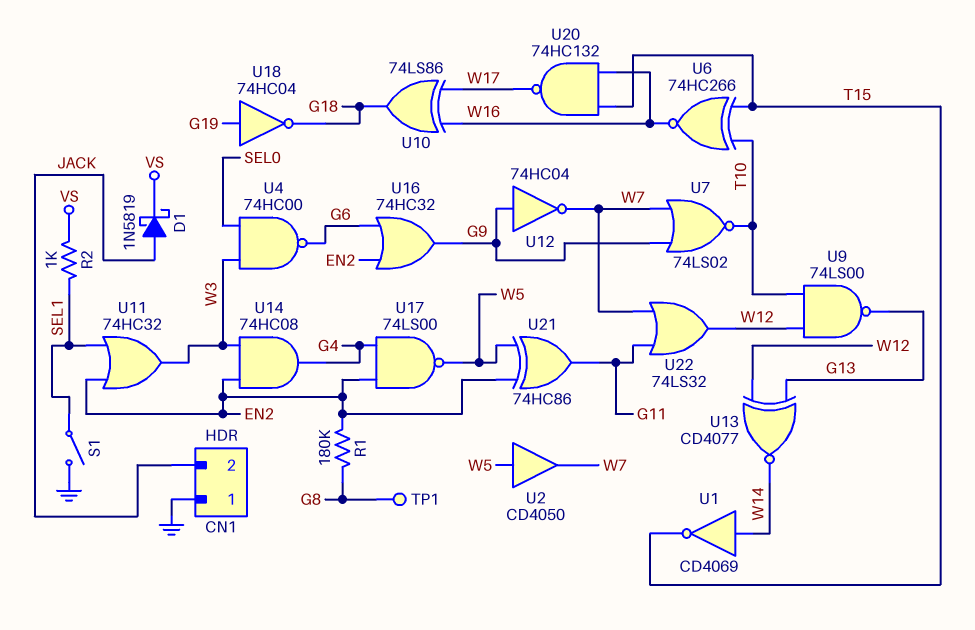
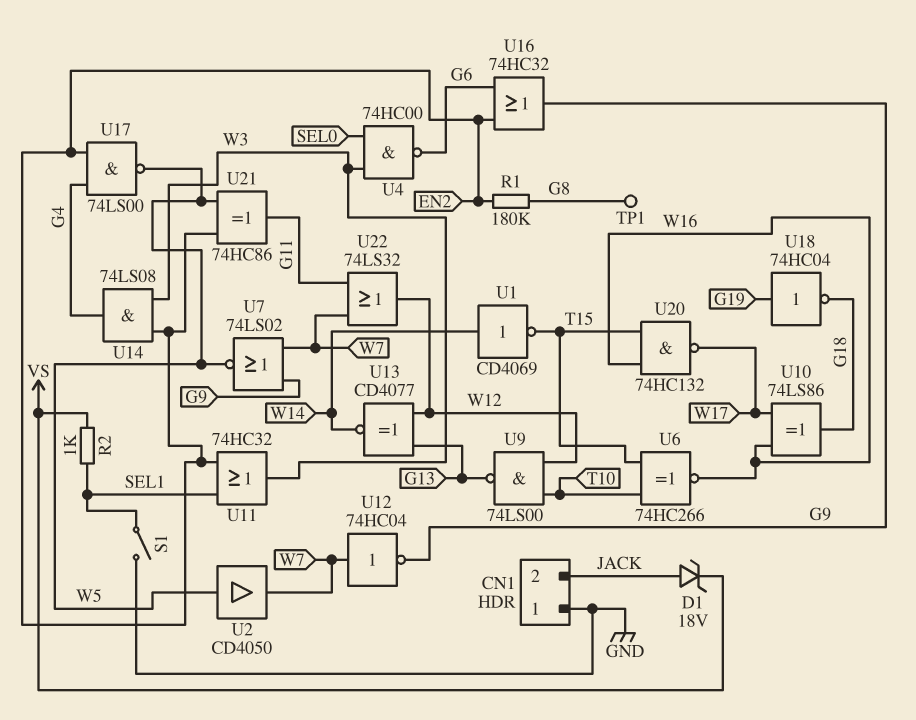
D1: schottky 1N5819 (A JACK, K VS) -> zener 18V (A JACK, K VS)
U7: NOR 74LS02 (in G9, in W7, out T10) -> NOR 74LS02 (in G9, in W7, out W5)
U12: NOT 74HC04 (in G9, out W7) -> NOT 74HC04 (in W7, out G9)
U14: AND 74HC08 (in EN2, in W3, out G4) -> AND 74LS08 (in EN2, in W3, out G4)

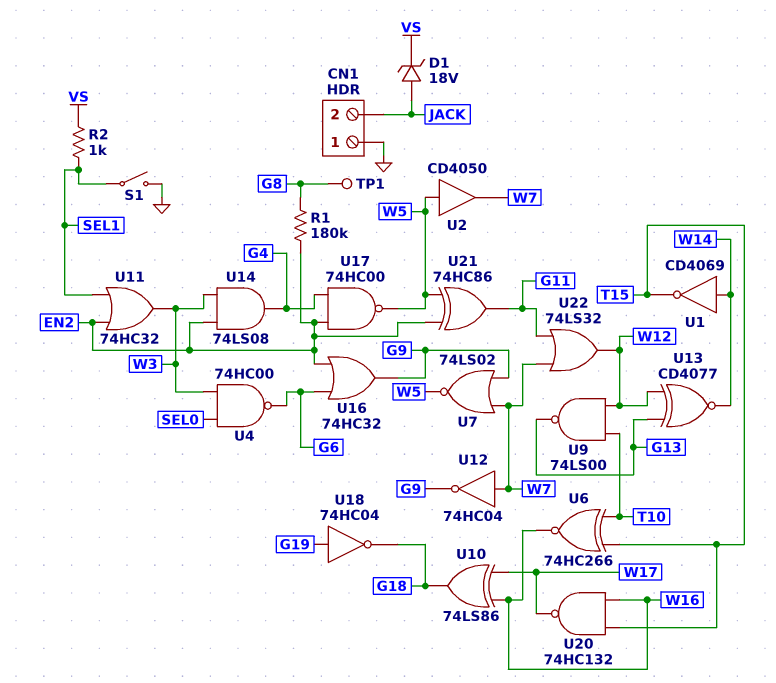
U17: NAND 74LS00 (in EN2, in G4, out W5) -> NAND 74HC00 (in EN2, in G4, out W5)

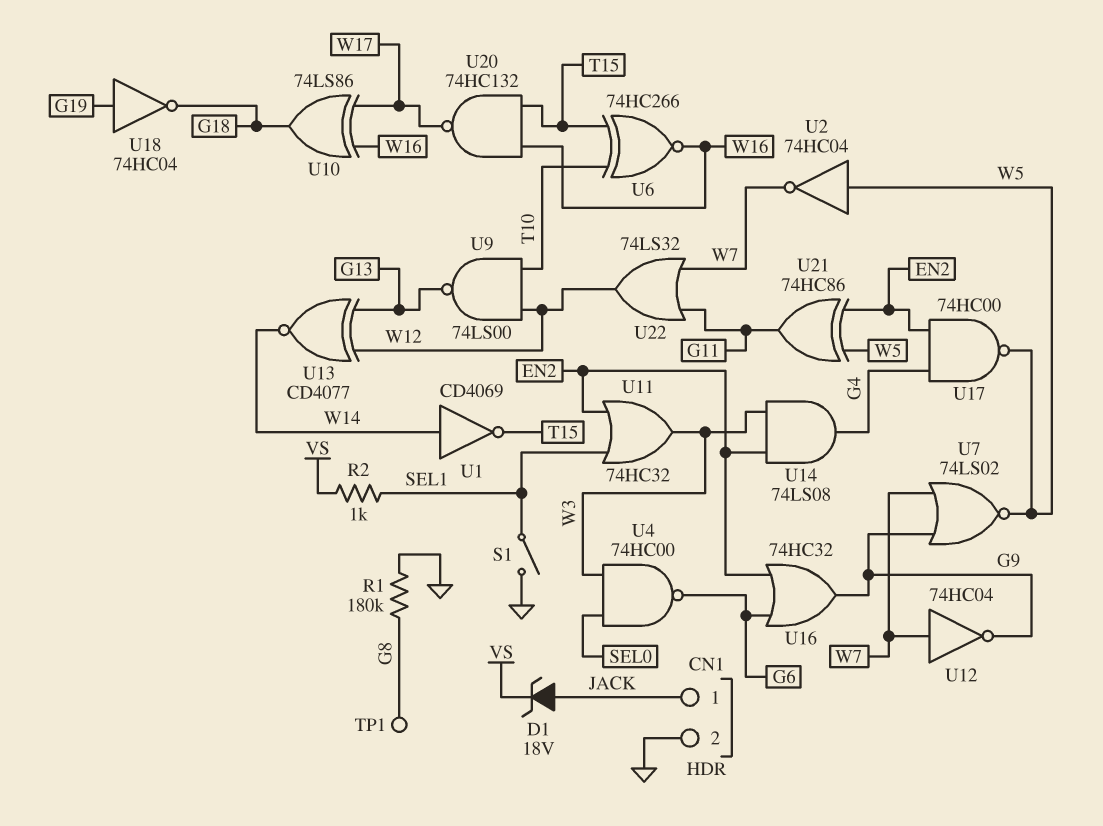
CN1 pin 1: GND -> JACK
CN1 pin 2: JACK -> GND
R1: 180k (EN2, G8) -> 180k (G8, GND)
U2: buffer CD4050 (in W5, out W7) -> NOT 74HC04 (in W5, out W7)

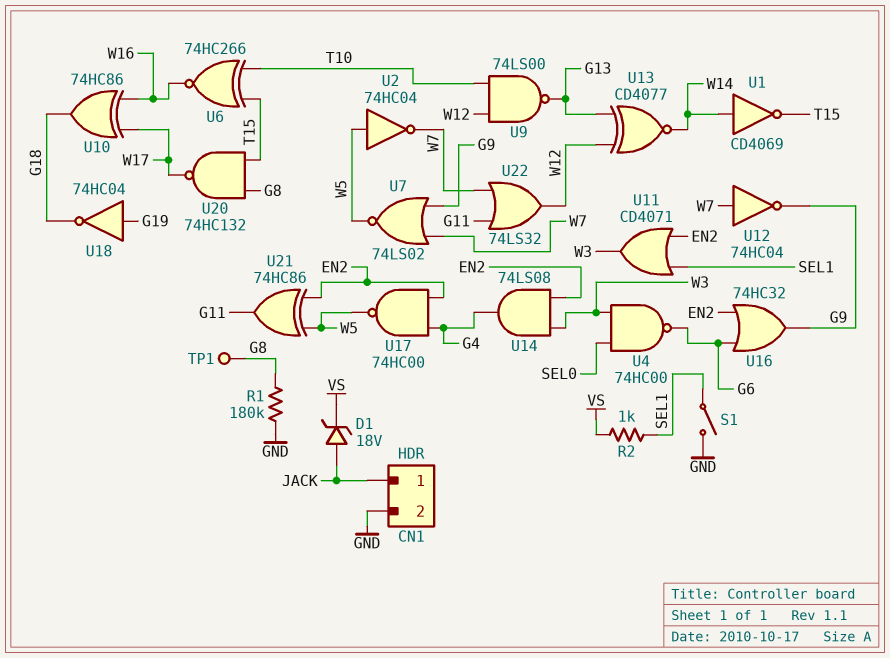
U10: XOR 74LS86 (in W16, in W17, out G18) -> XOR 74HC86 (in W16, in W17, out G18)
U11: OR 74HC32 (in EN2, in SEL1, out W3) -> OR CD4071 (in EN2, in SEL1, out W3)
U20: NAND 74HC132 (in T15, in W16, out W17) -> NAND 74HC132 (in G8, in T15, out W17)

